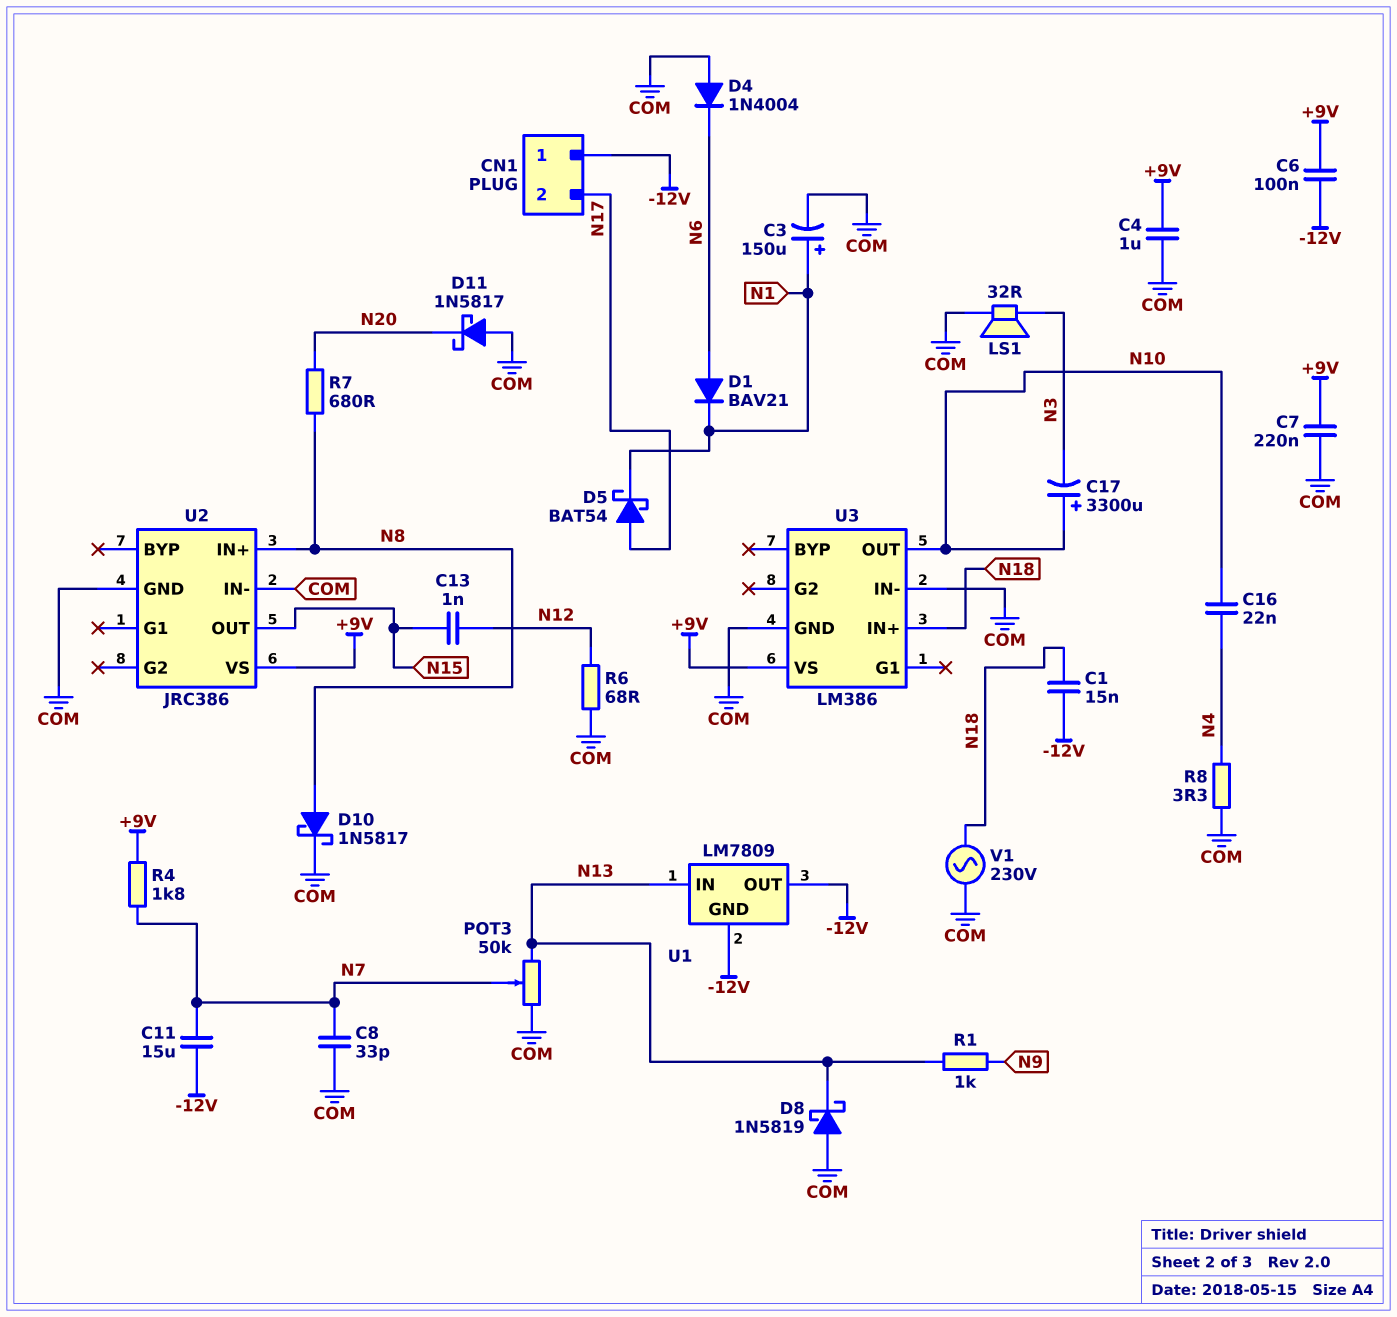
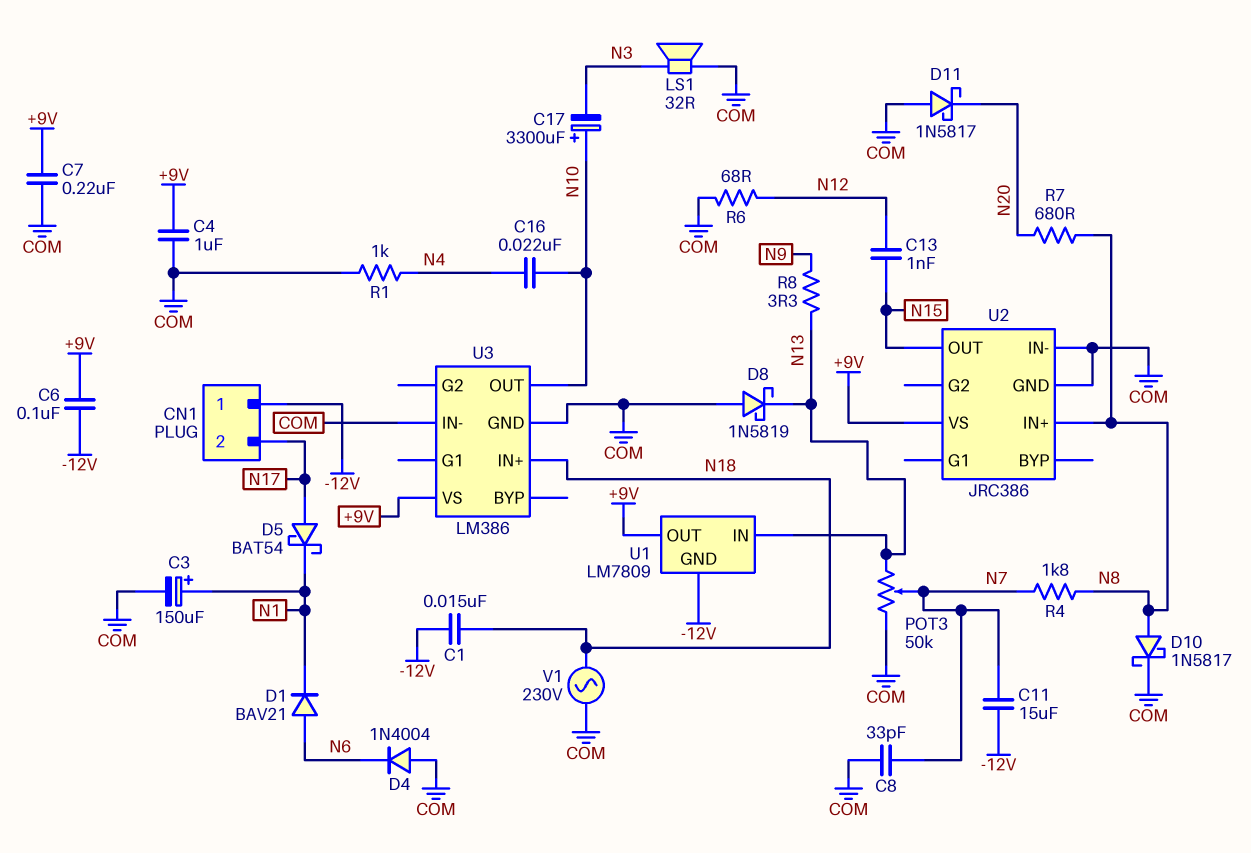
R1: 1k (N9, N13) -> 1k (COM, N4)
R4: 1.8k (+9V, N7) -> 1.8k (N7, N8)
R8: 3.3 (COM, N4) -> 3.3 (N9, N13)
U1 pin OUT: -12V -> +9V

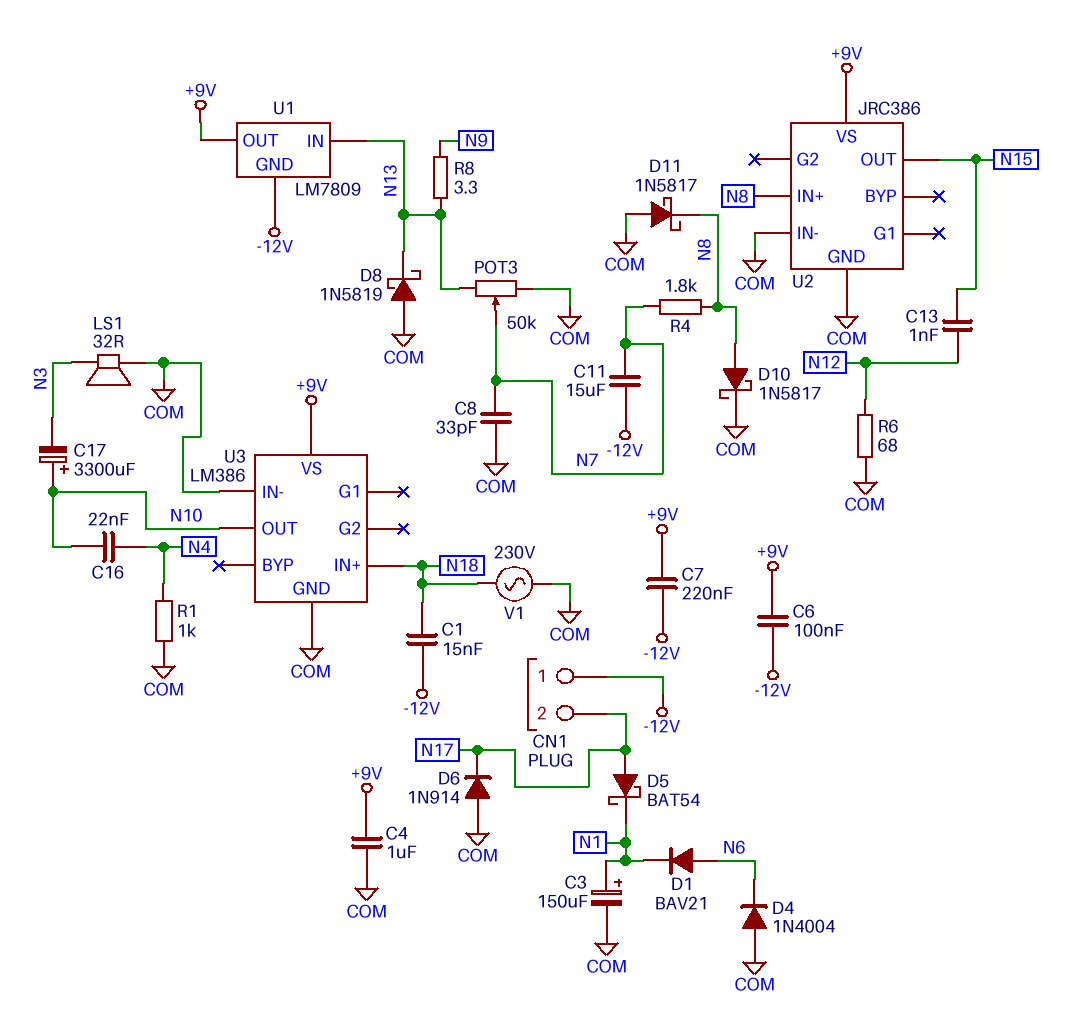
C7: 220nF (+9V, COM) -> 220nF (+9V, -12V)
D6: none -> diode 1N914 (A COM, K N17)
D11: schottky 1N5817 (A COM, K N20) -> schottky 1N5817 (A COM, K N8)
R7: 680 (N8, N20) -> none

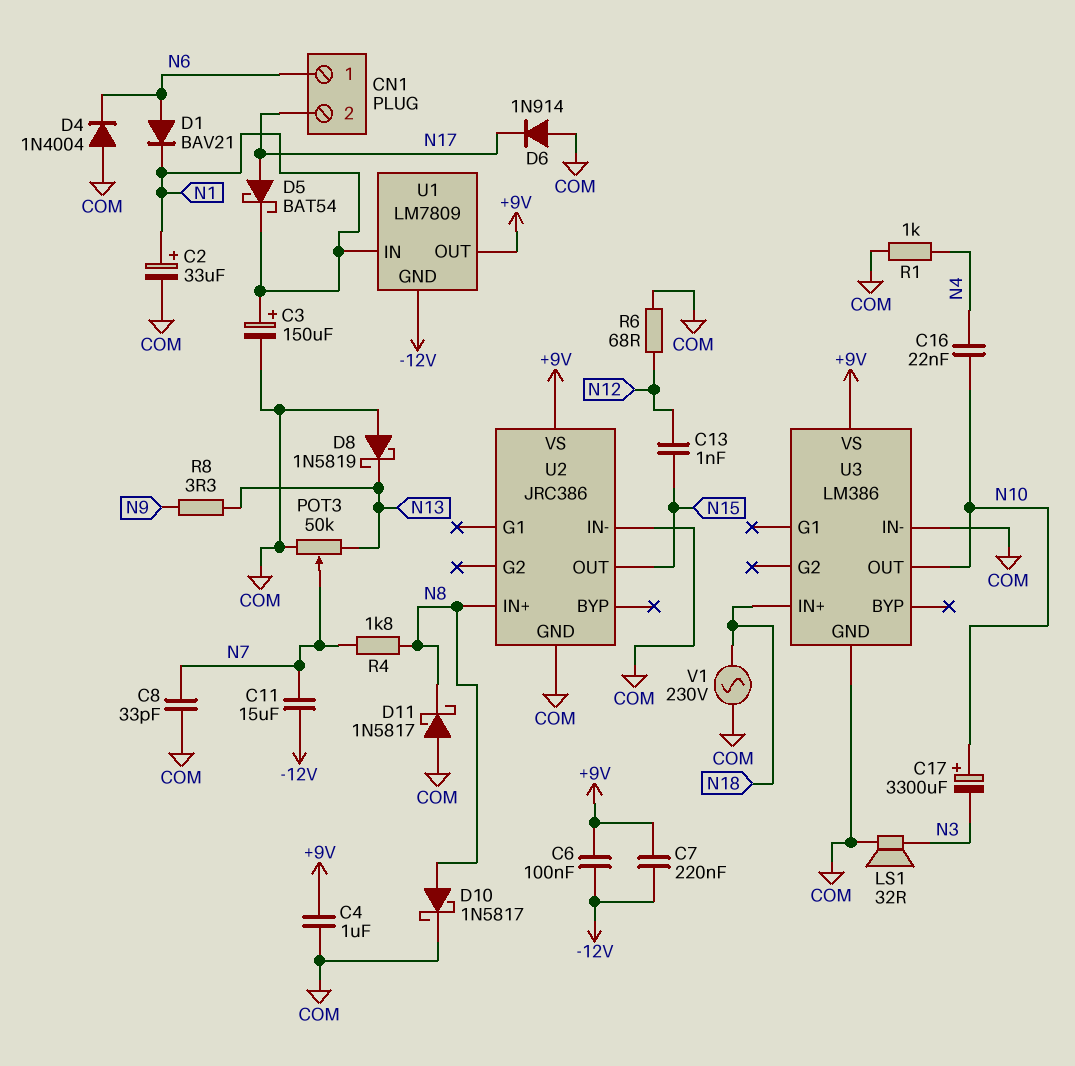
C1: 15nF (-12V, N18) -> none
C2: none -> 33uF (plus N1, minus COM)
CN1 pin 1: -12V -> N6
U1 pin IN: N13 -> N1

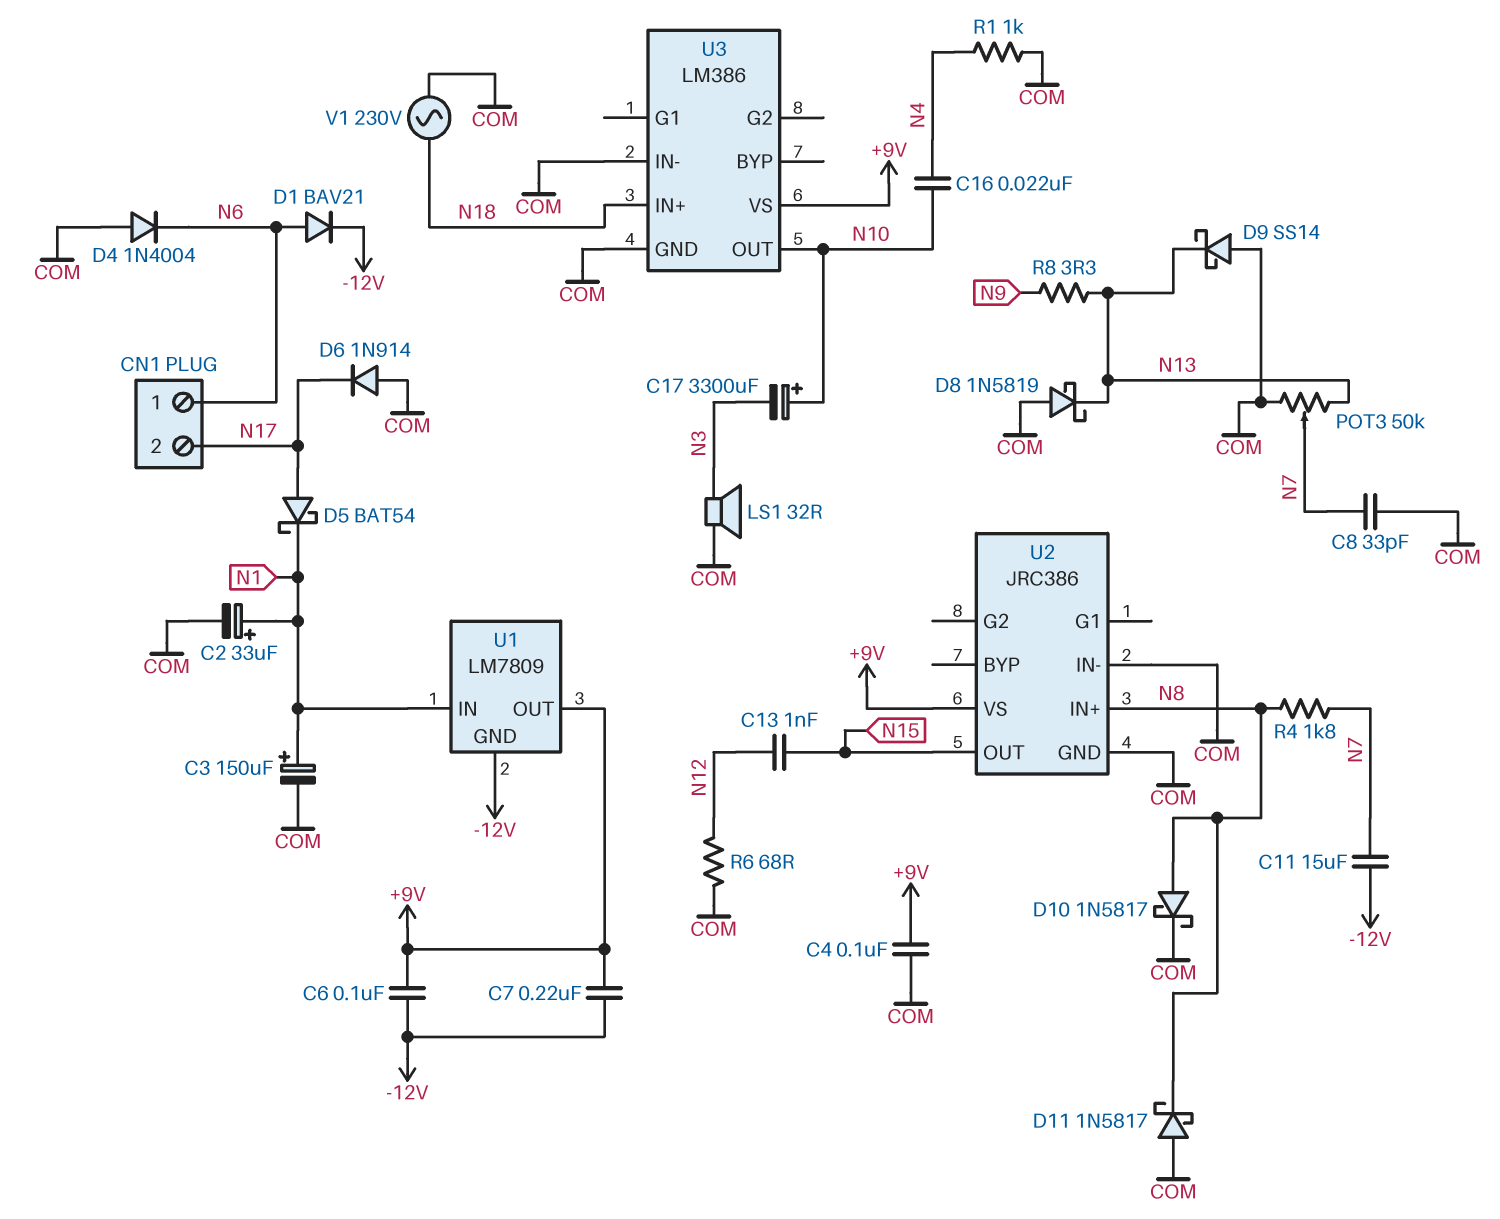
C4: 1uF (+9V, COM) -> 100nF (+9V, COM)
D1: diode BAV21 (A N6, K N1) -> diode BAV21 (A N6, K -12V)
D9: none -> schottky SS14 (A COM, K N13)

